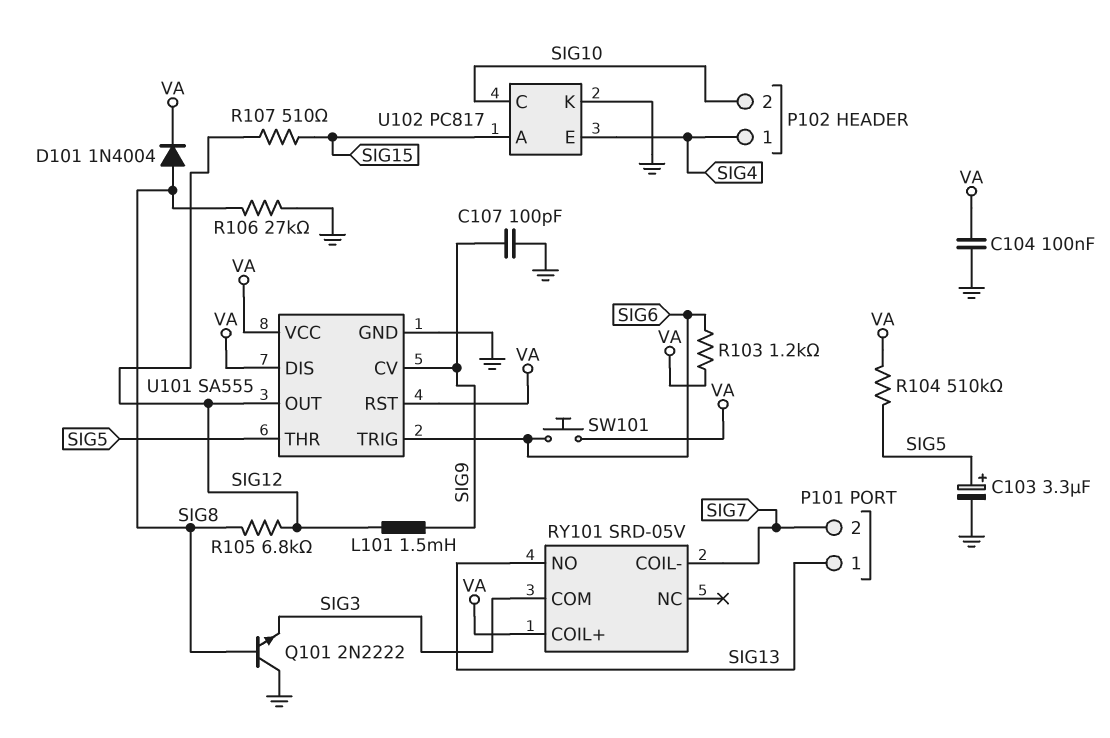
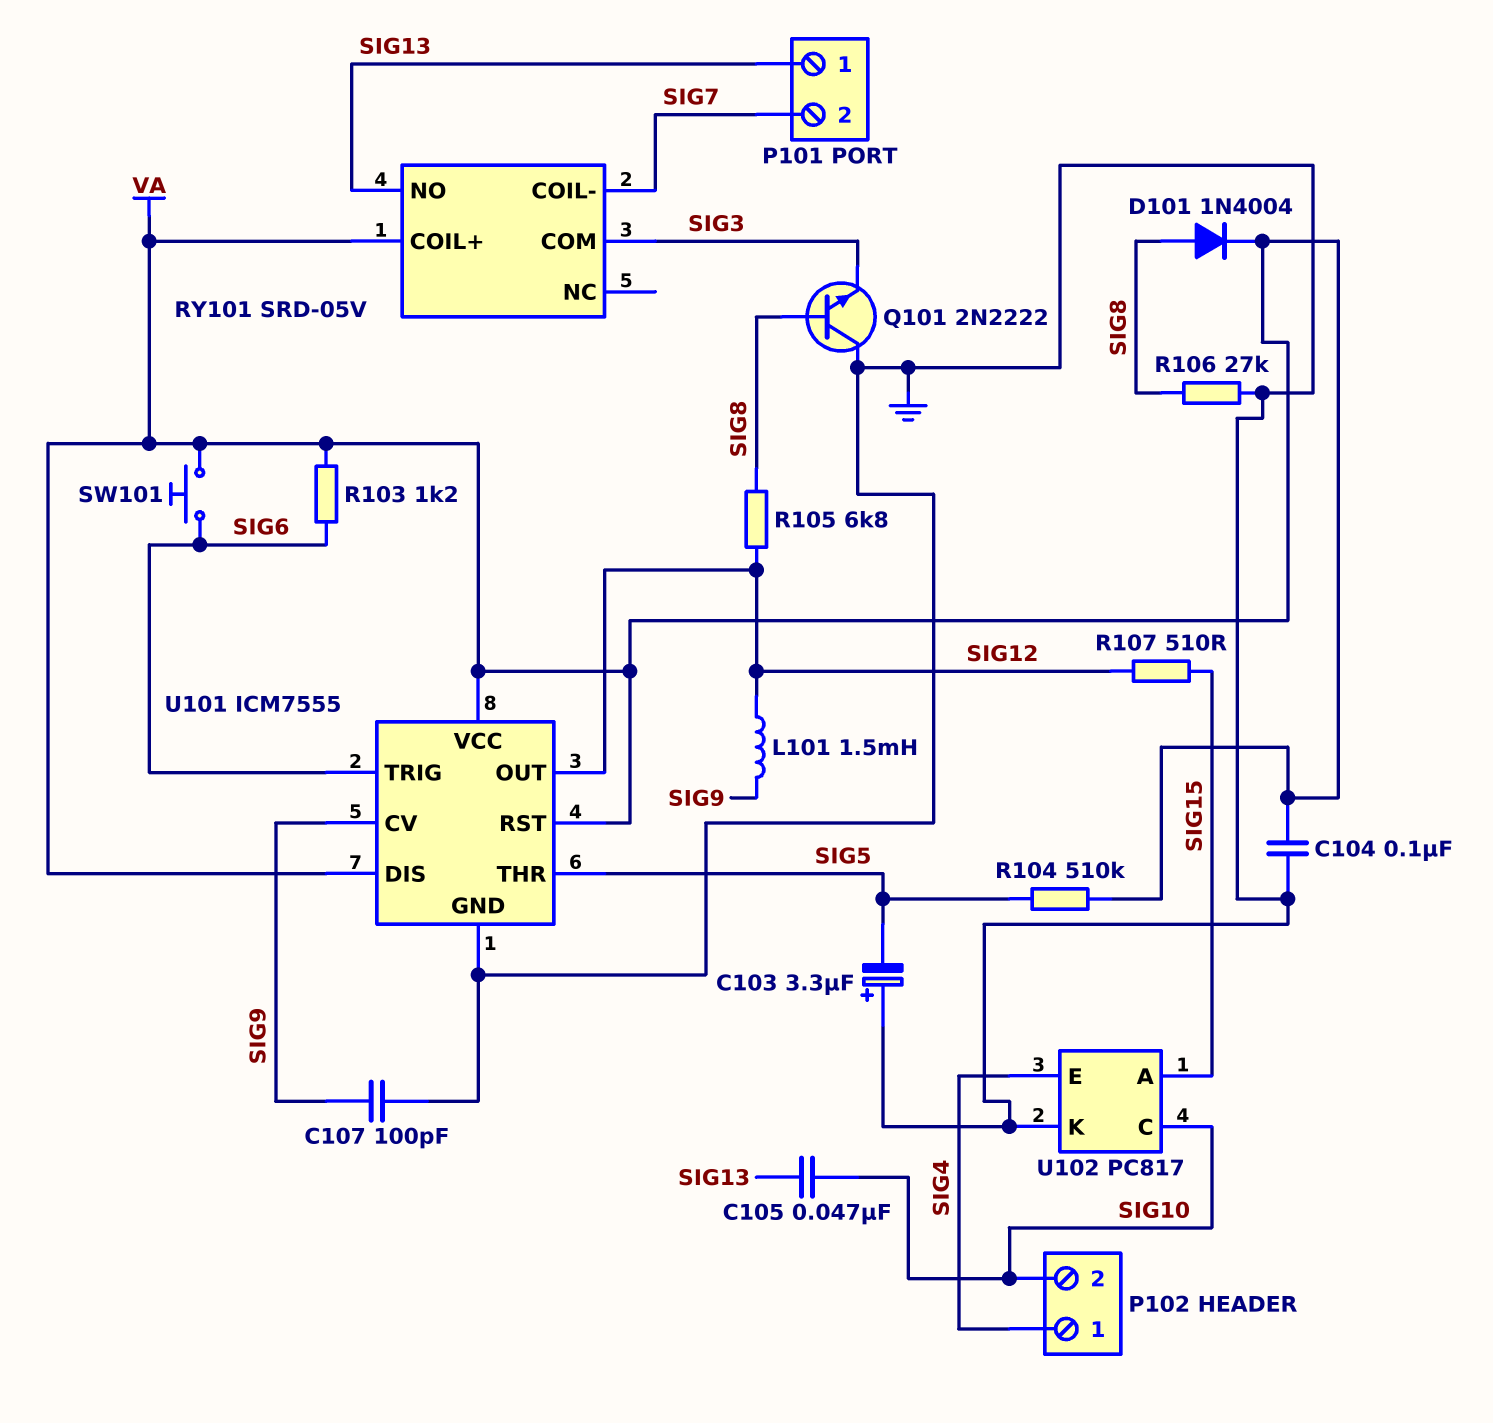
C103: 3.3uF (plus SIG5, minus GND) -> 3.3uF (plus GND, minus SIG5)
C105: none -> 47nF (SIG10, SIG13)
U101: SA555 -> ICM7555

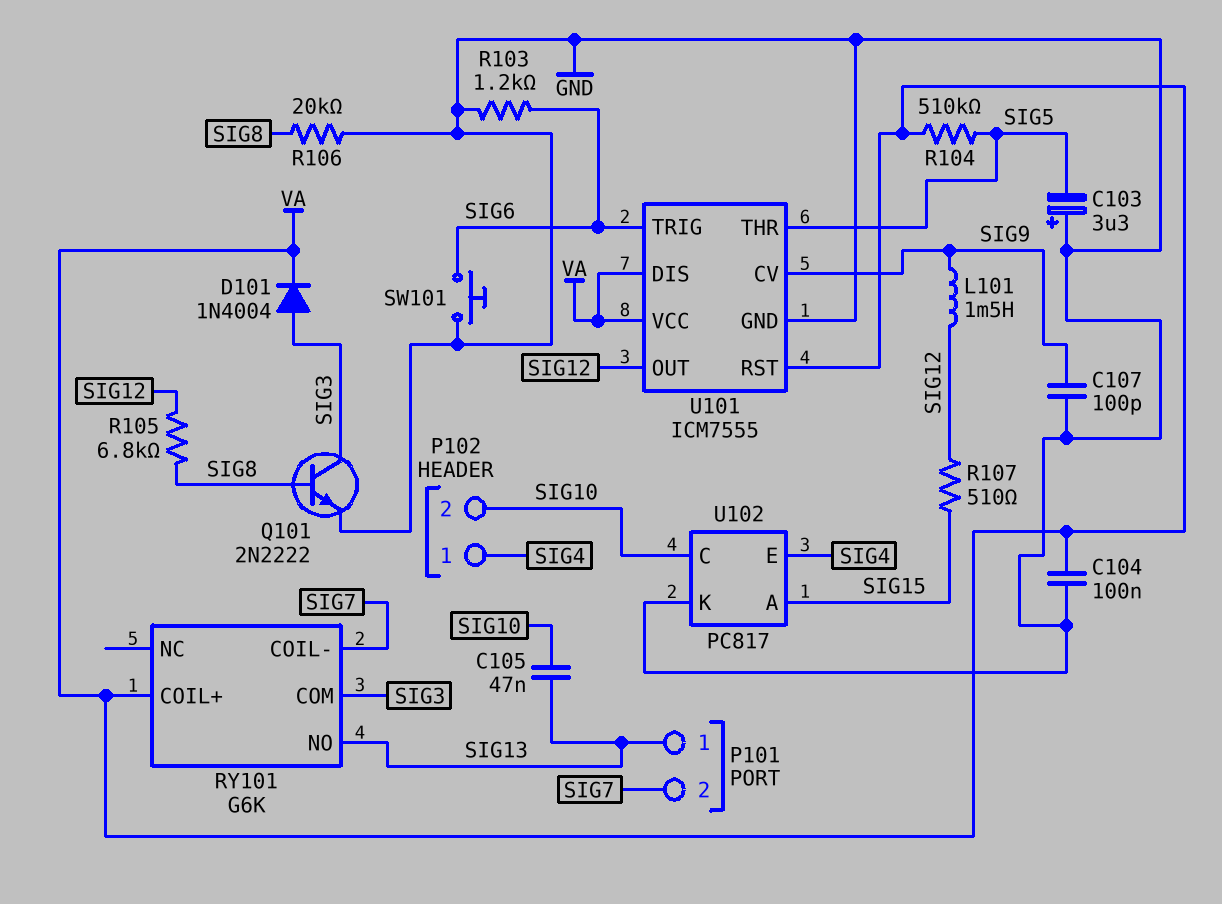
D101: diode 1N4004 (A SIG8, K VA) -> diode 1N4004 (A SIG3, K VA)
Q101: NPN 2N2222 (B SIG8, C GND, E SIG3) -> NPN 2N2222 (B SIG8, C SIG3, E GND)
R103: 1.2k (SIG6, VA) -> 1.2k (GND, SIG6)
R106: 27k (GND, SIG8) -> 20k (GND, SIG8)
RY101: SRD-05V -> G6K
SW101: button (SIG6, VA) -> button (GND, SIG6)

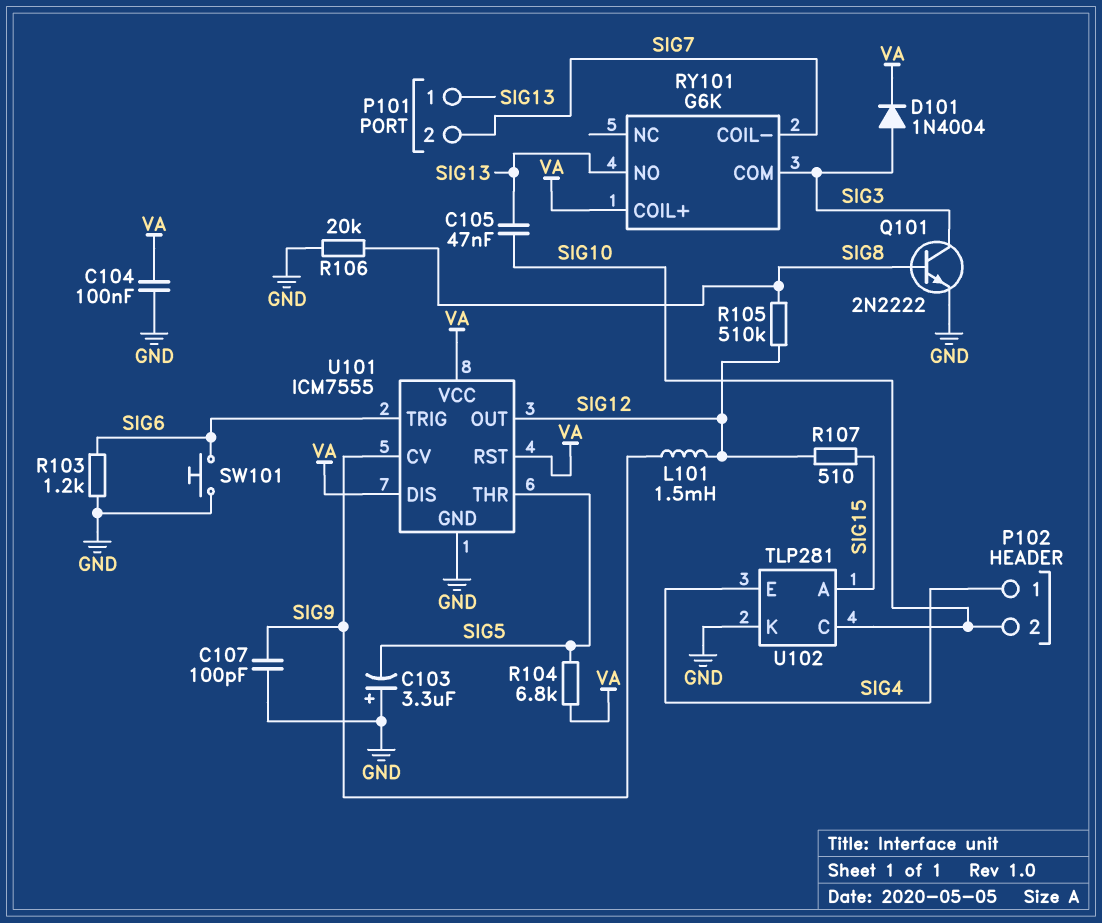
R104: 510k (SIG5, VA) -> 6.8k (SIG5, VA)
R105: 6.8k (SIG8, SIG12) -> 510k (SIG8, SIG12)
U102: PC817 -> TLP281

